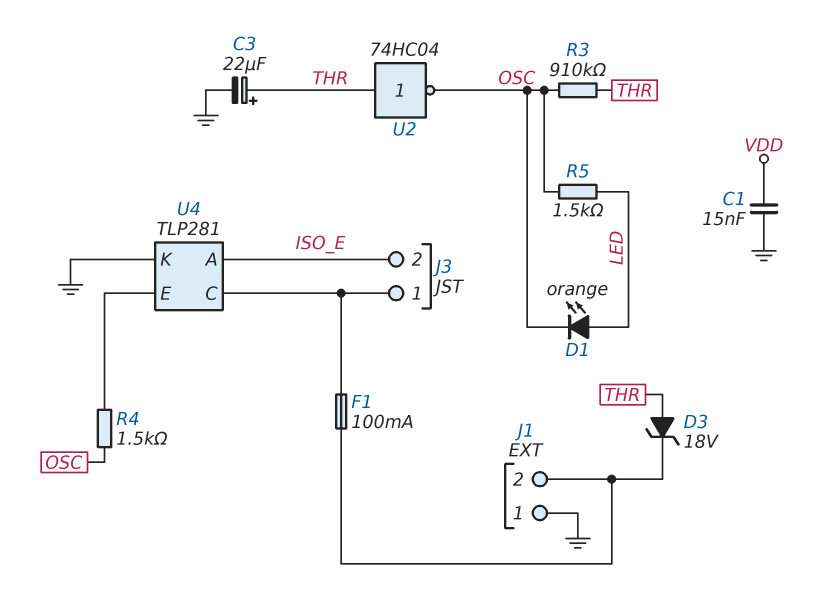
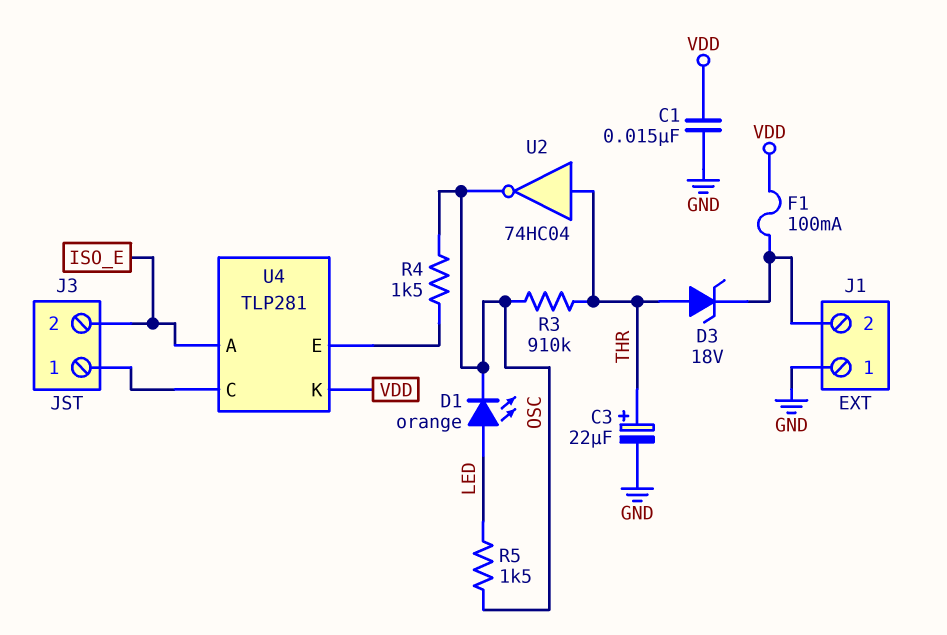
F1: 100mA (J1/2, J3/1) -> 100mA (J1/2, VDD)
U4 pin K: GND -> VDD

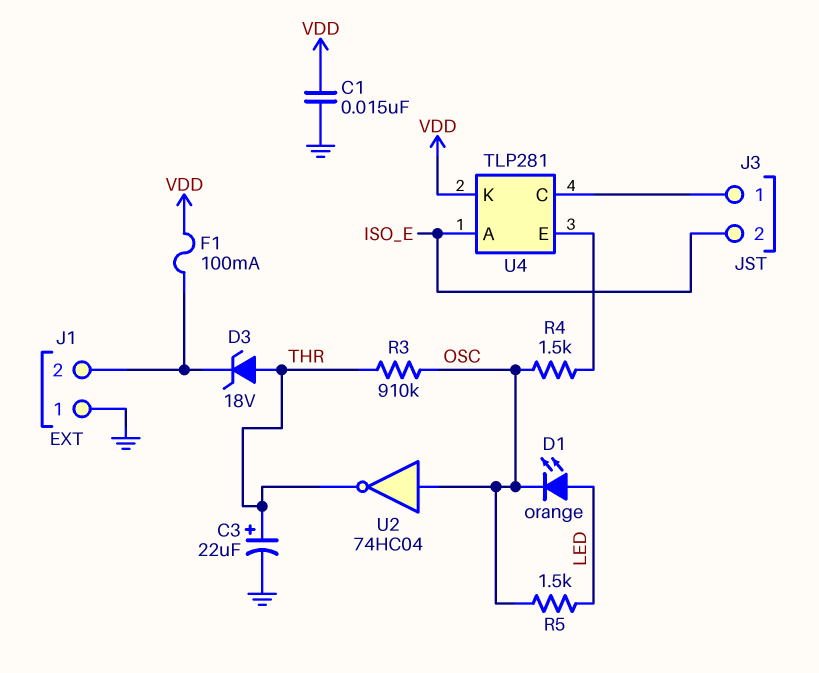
U2: NOT 74HC04 (in THR, out OSC) -> NOT 74HC04 (in OSC, out THR)

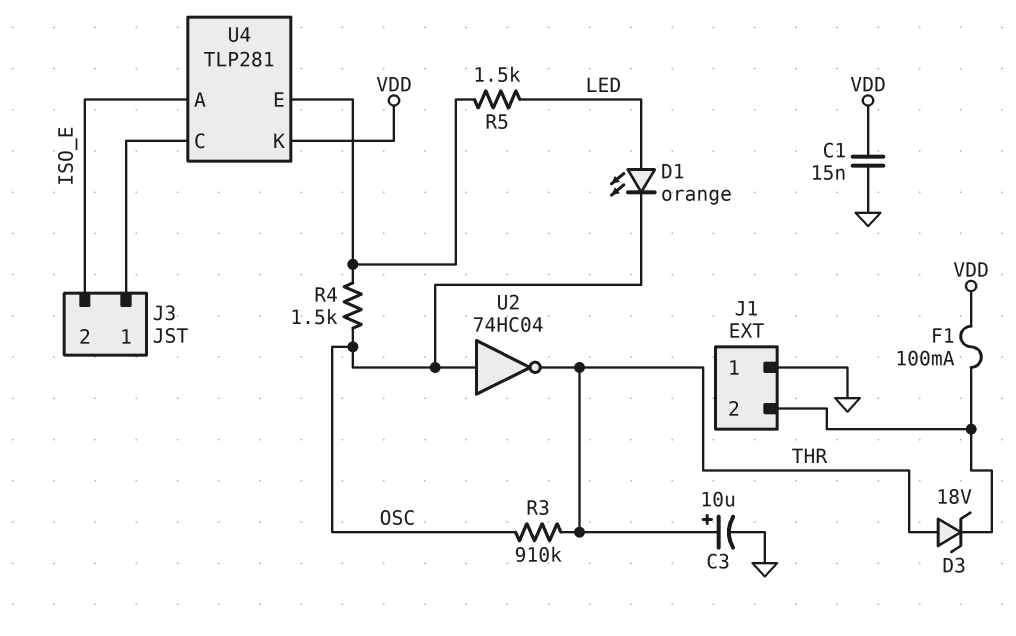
C3: 22uF (plus THR, minus GND) -> 10uF (plus THR, minus GND)
R5: 1.5k (LED, OSC) -> 1.5k (LED, U4/E)

